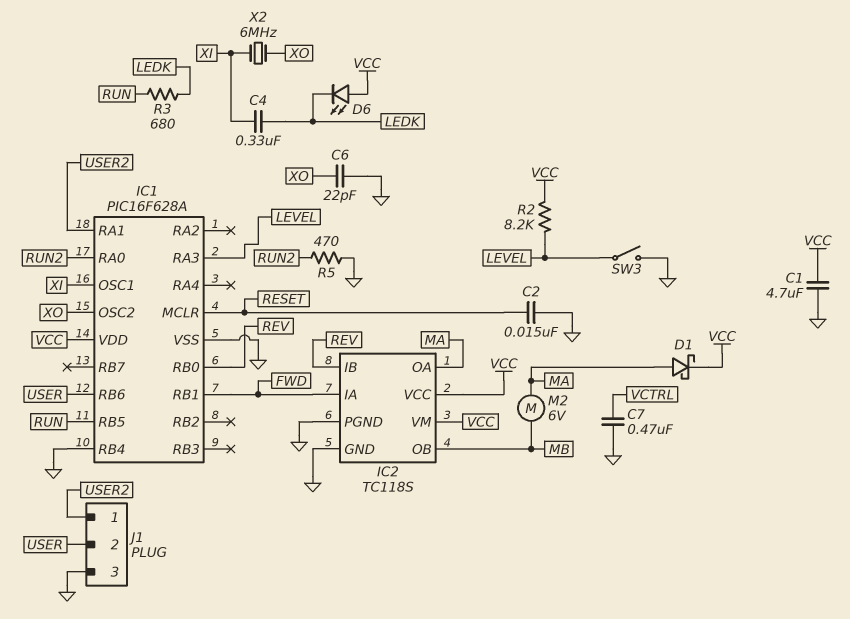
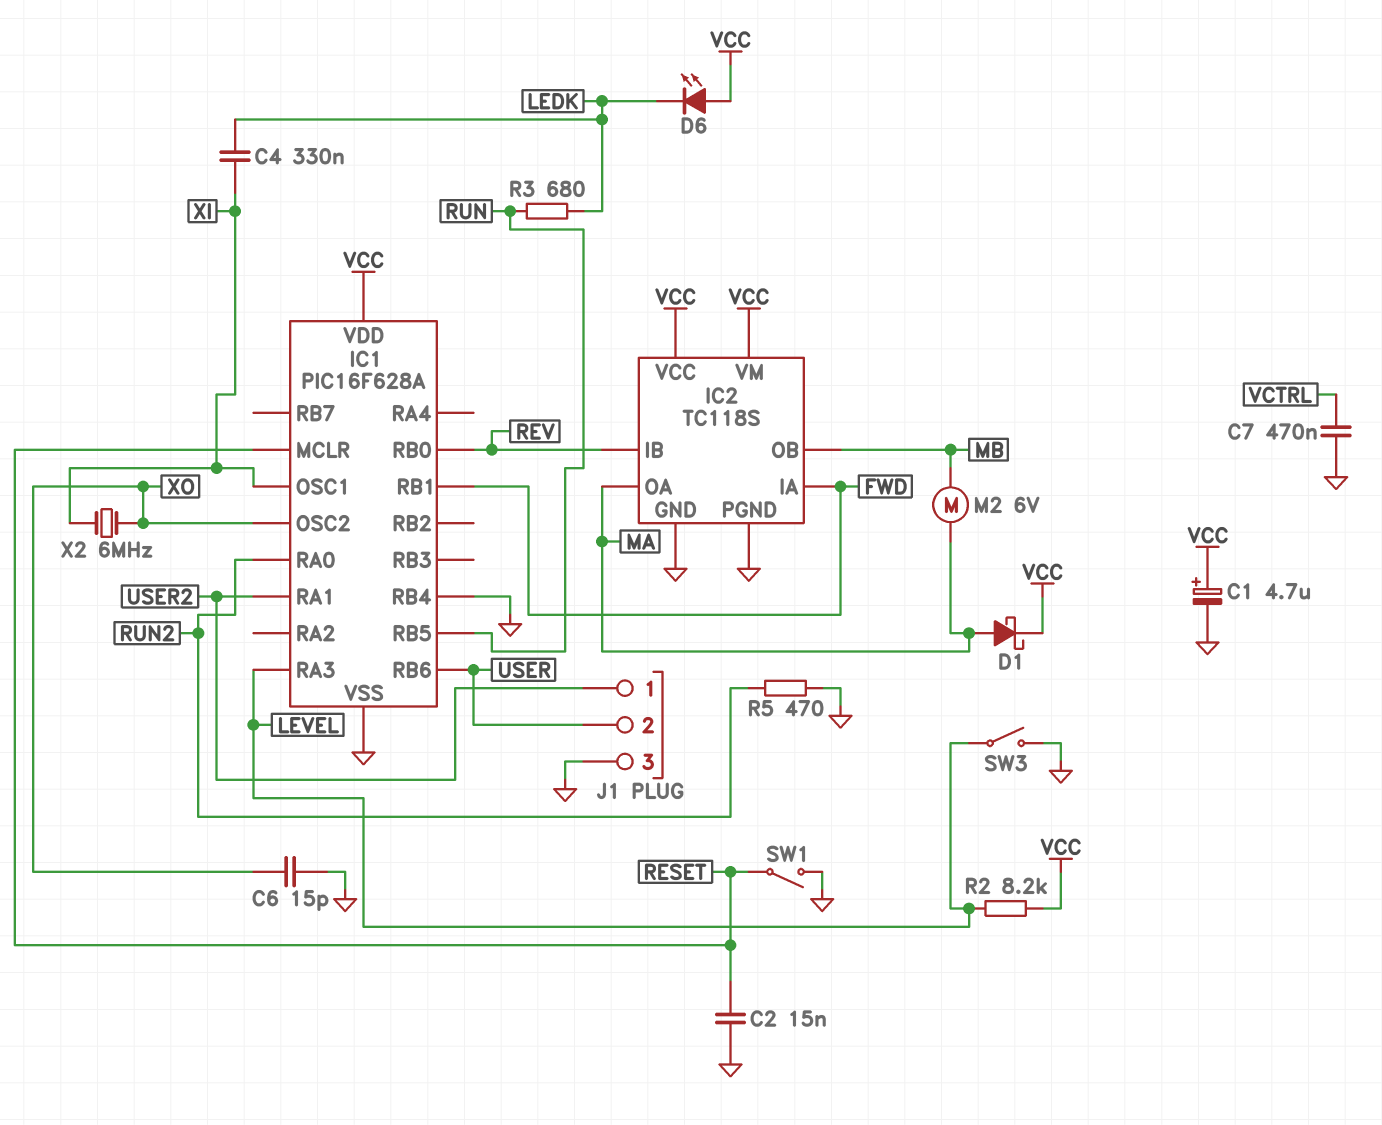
C1: 4.7uF (GND, VCC) -> 4.7uF (plus VCC, minus GND)
C6: 22pF (GND, XO) -> 15pF (GND, XO)
SW1: none -> switch (GND, RESET)

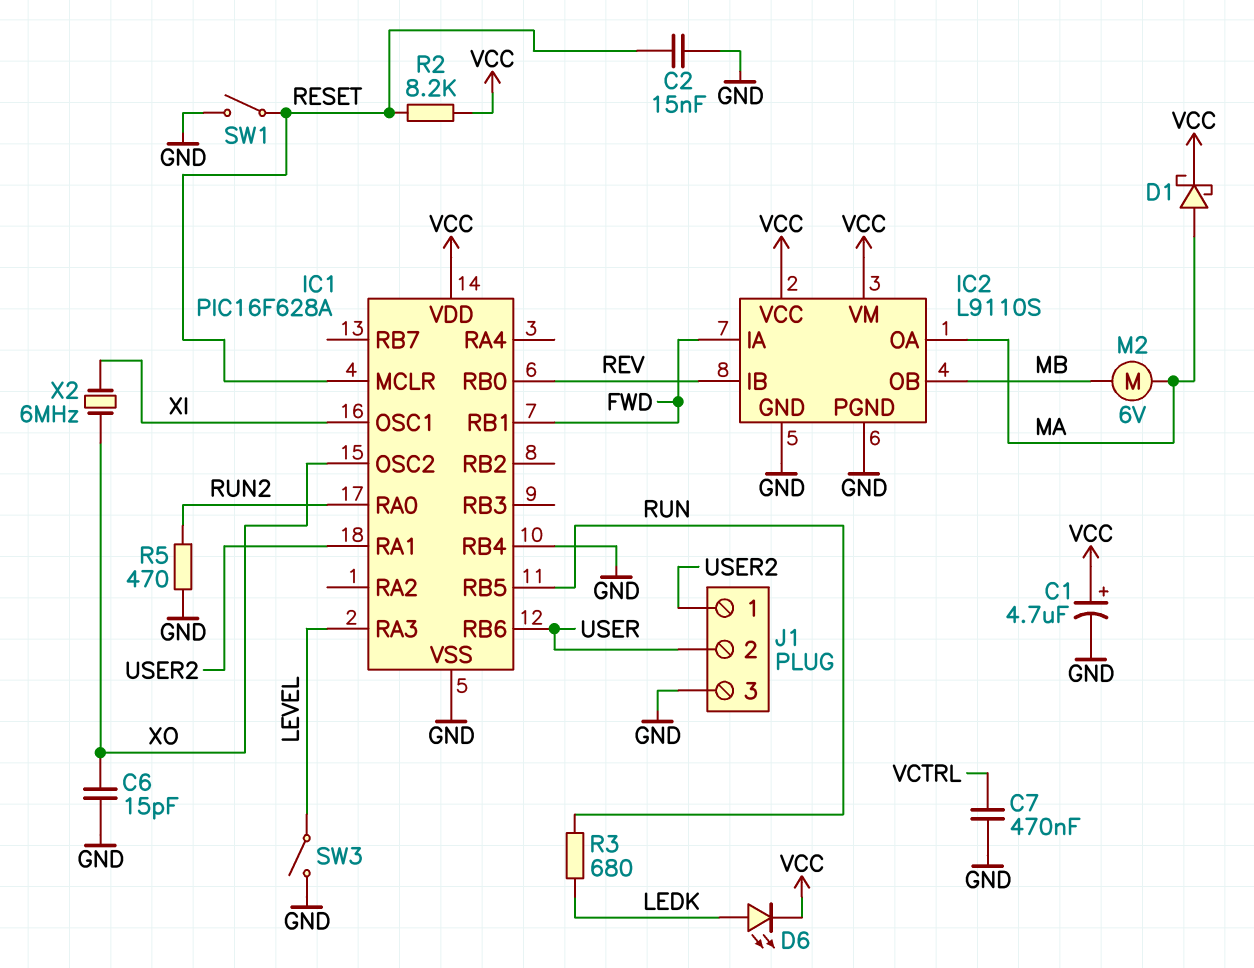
C4: 330nF (LEDK, XI) -> none
D6: LED (A VCC, K LEDK) -> LED (A LEDK, K VCC)
IC2: TC118S -> L9110S
R2: 8.2k (LEVEL, VCC) -> 8.2k (RESET, VCC)

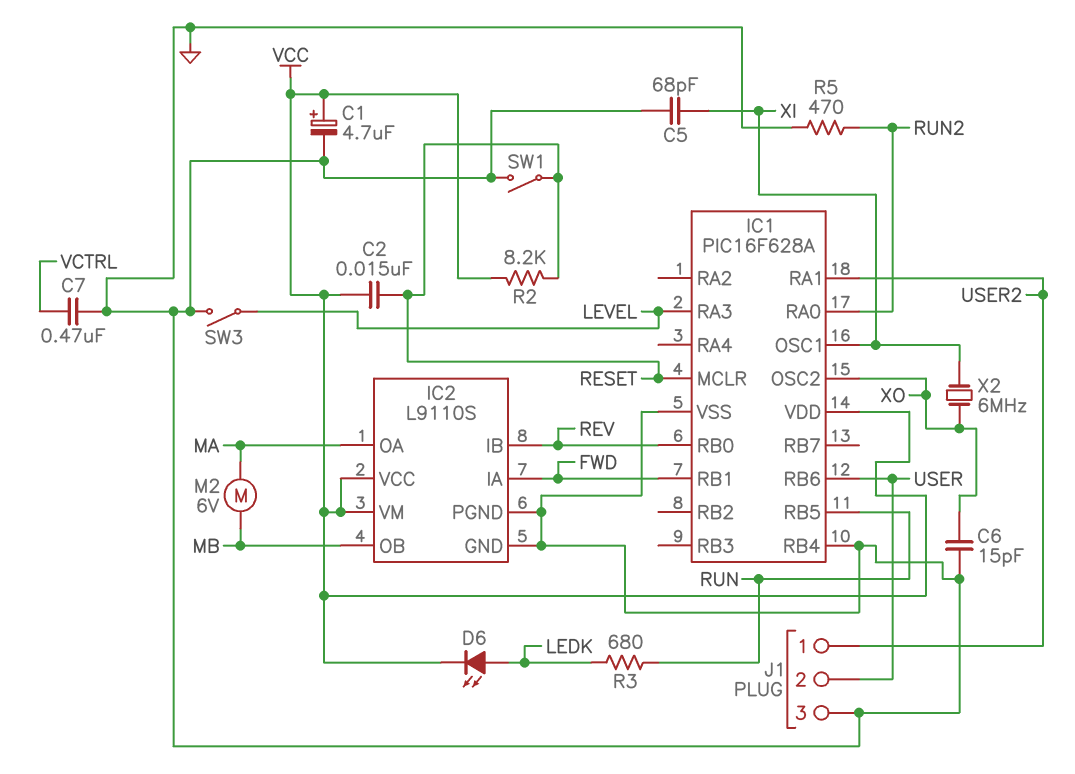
C2: 15nF (GND, RESET) -> 15nF (RESET, VCC)
C5: none -> 68pF (GND, XI)
D1: schottky (A MA, K VCC) -> none

